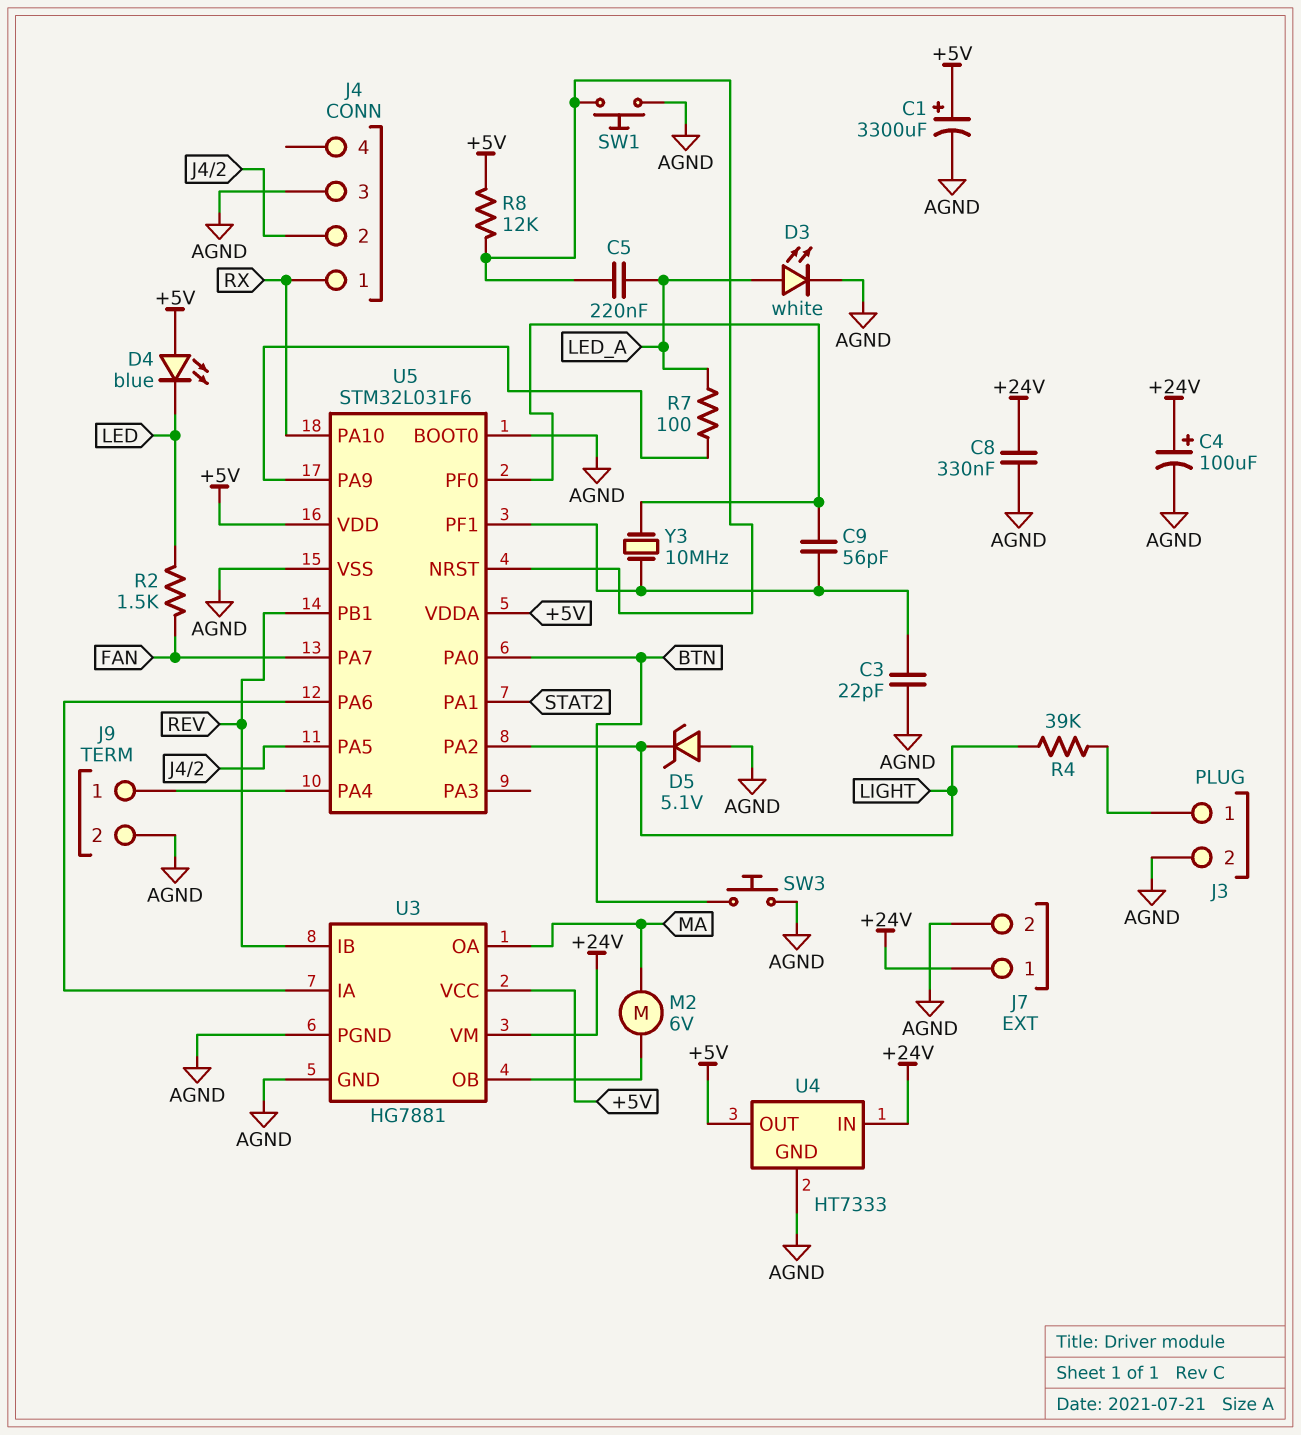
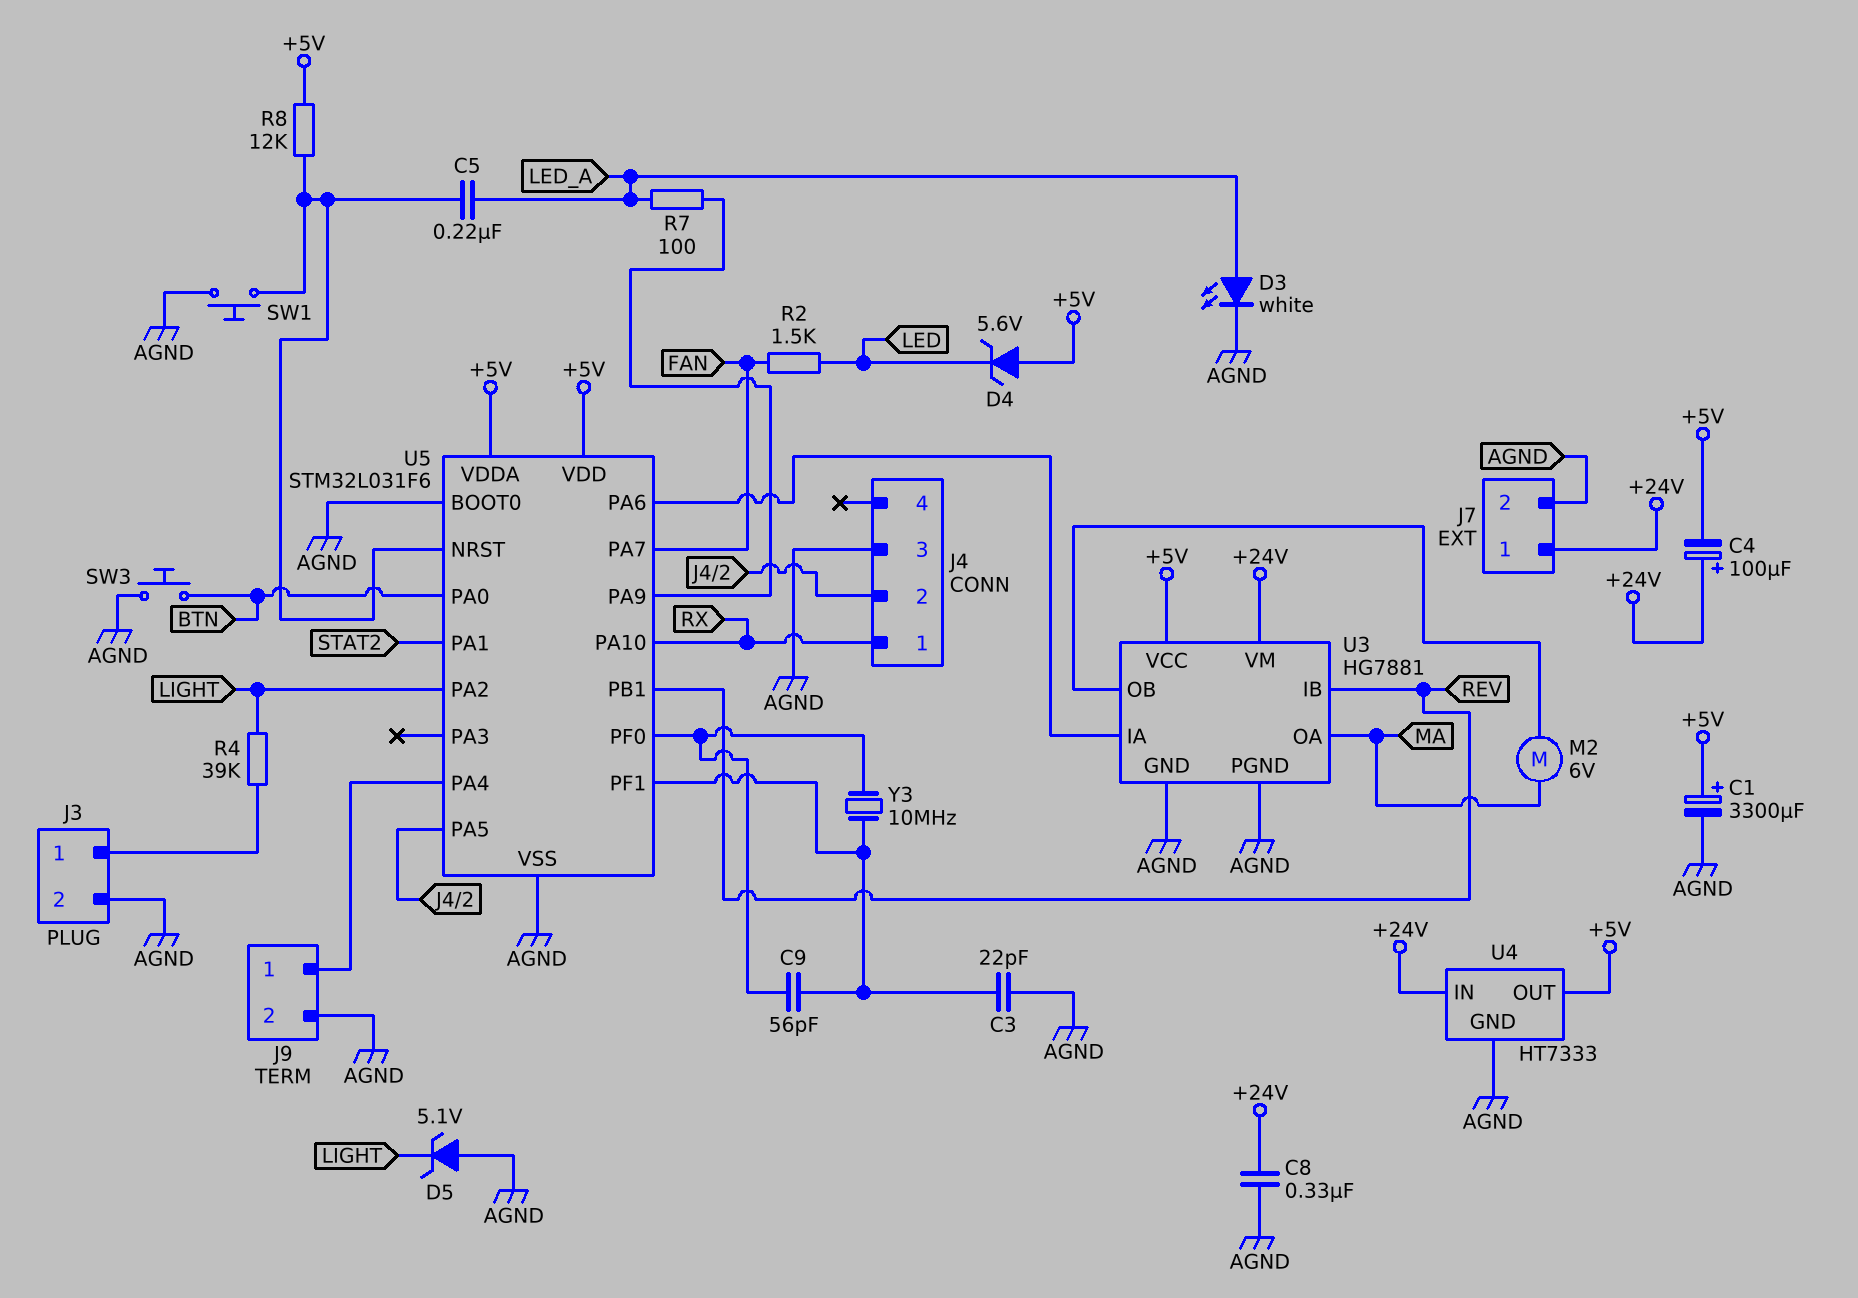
C4: 100uF (plus +24V, minus AGND) -> 100uF (plus +24V, minus +5V)
D4: LED blue (A +5V, K LED) -> zener 5.6V (A +5V, K LED)

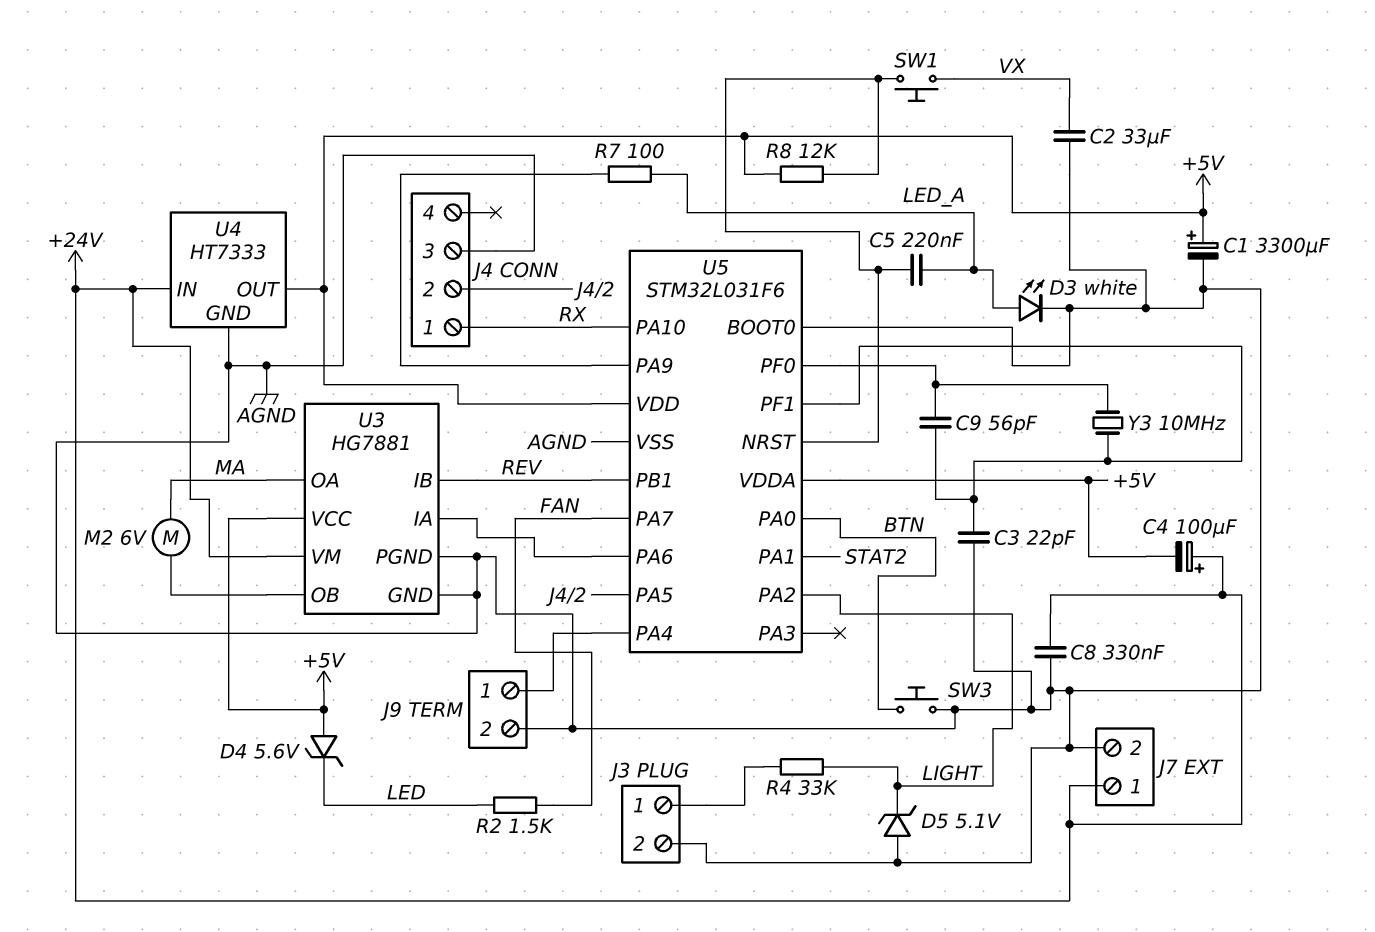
C2: none -> 33uF (AGND, VX)
R4: 39k (J3/1, LIGHT) -> 33k (J3/1, LIGHT)
SW1: button (AGND, U5/NRST) -> button (U5/NRST, VX)

